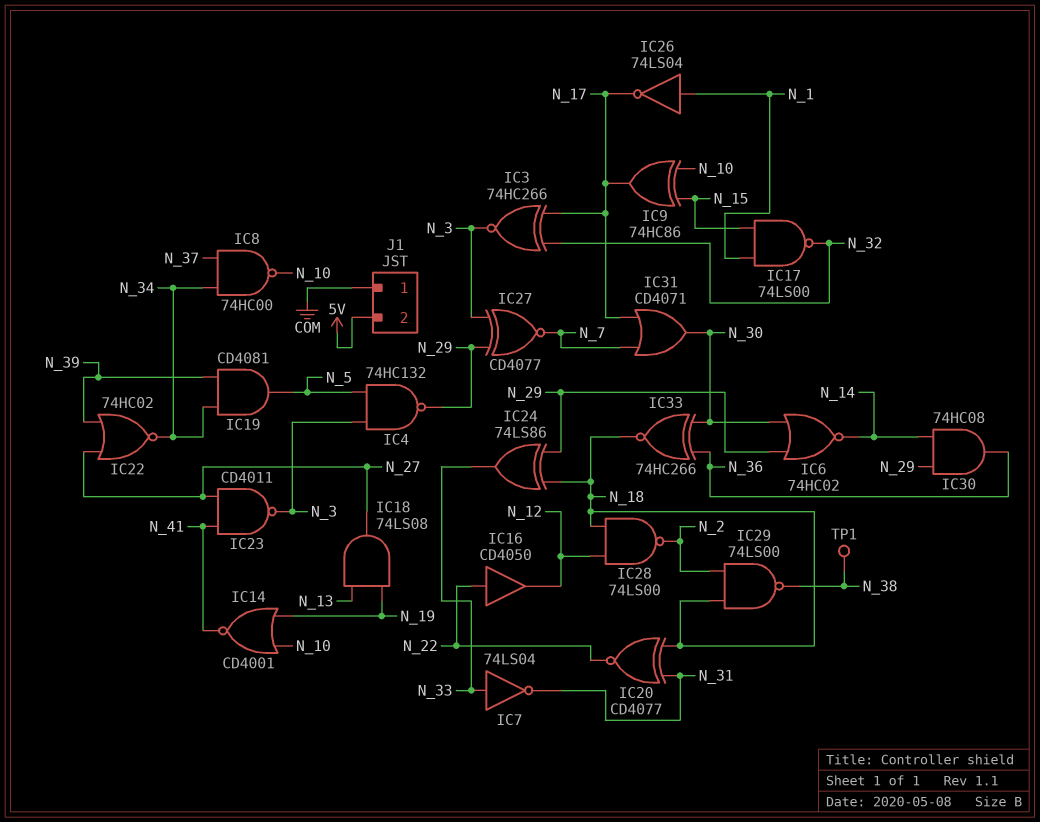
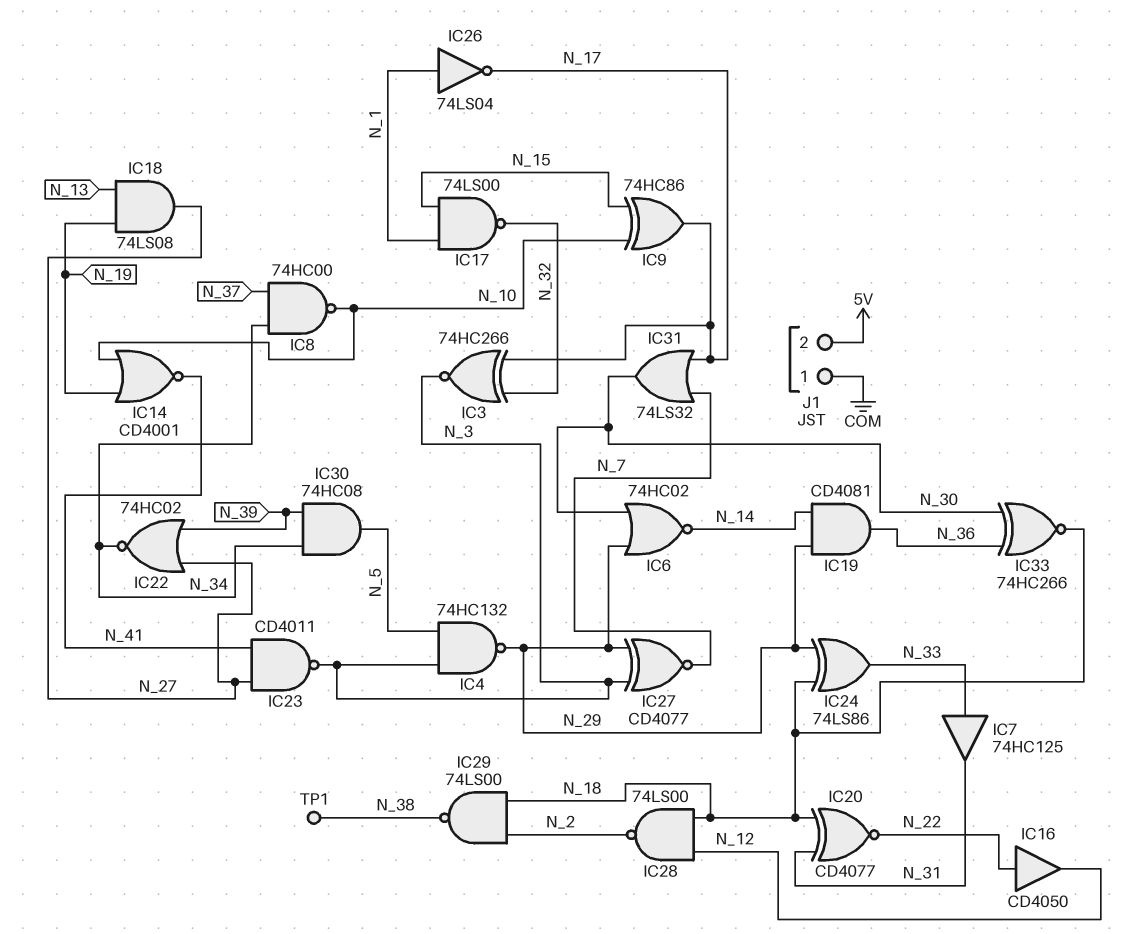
IC7: NOT 74LS04 (in N_33, out N_31) -> buffer 74HC125 (in N_33, out N_31)
IC19: AND CD4081 (in N_34, in N_39, out N_5) -> AND CD4081 (in N_14, in N_29, out N_36)
IC30: AND 74HC08 (in N_14, in N_29, out N_36) -> AND 74HC08 (in N_34, in N_39, out N_5)
IC31: OR CD4071 (in N_7, in N_17, out N_30) -> OR 74LS32 (in N_7, in N_17, out N_30)

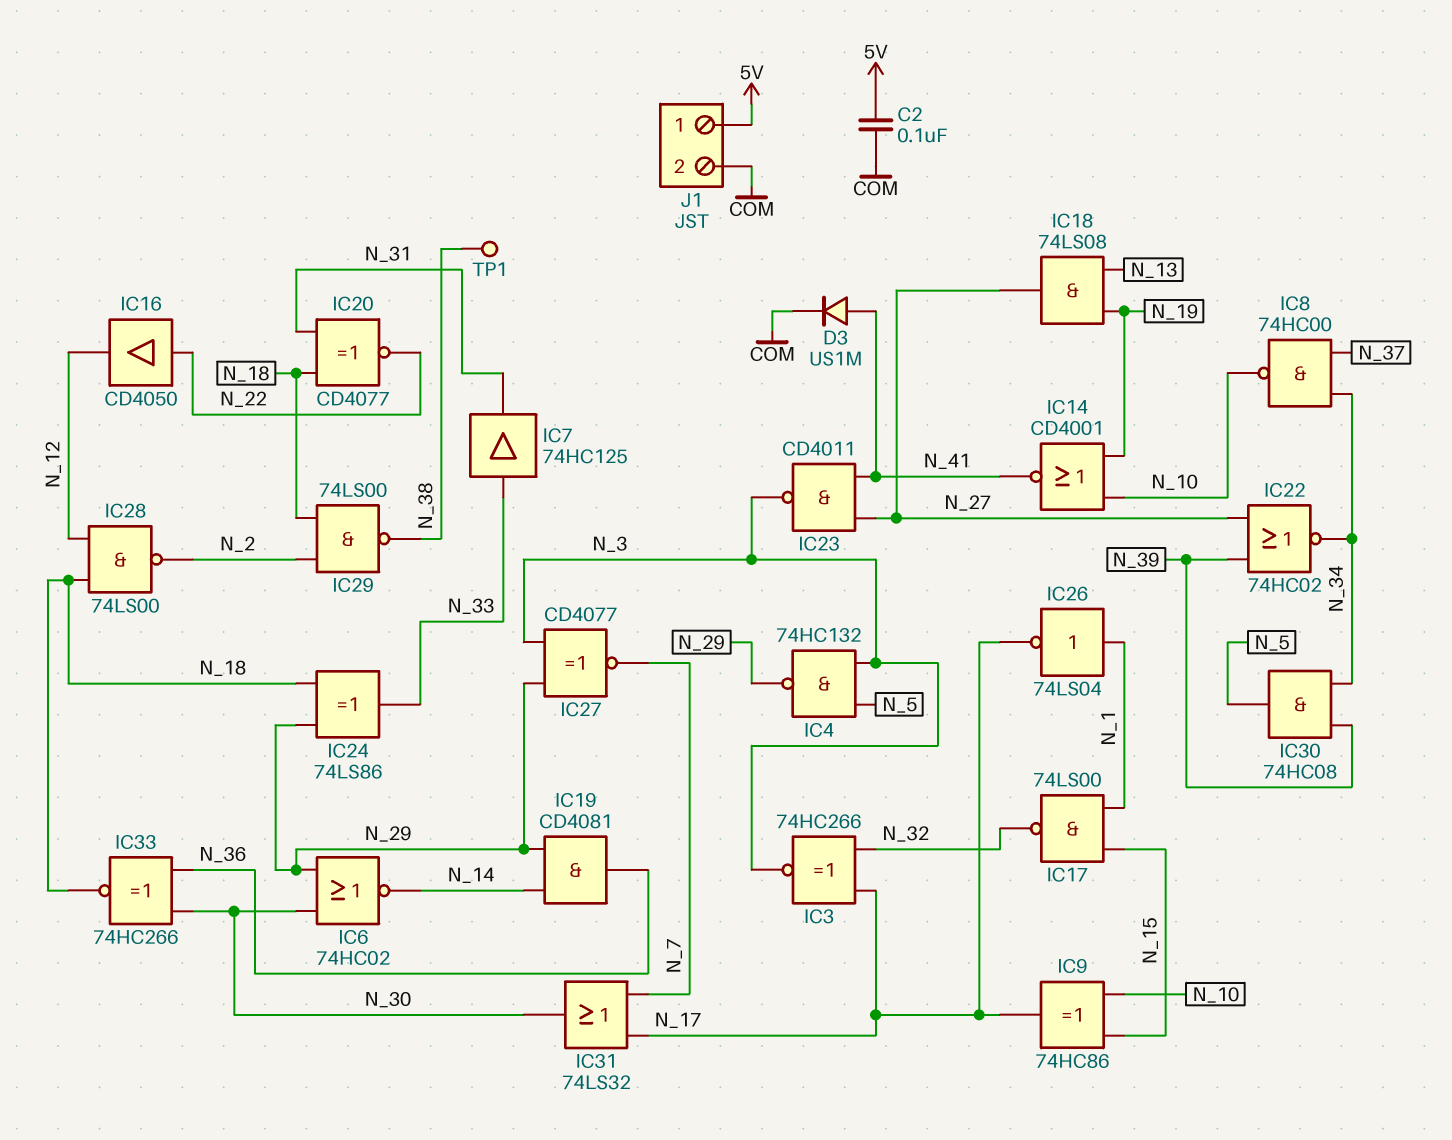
C2: none -> 100nF (5V, COM)
D3: none -> diode US1M (A N_41, K COM)
J1 pin 1: COM -> 5V
J1 pin 2: 5V -> COM

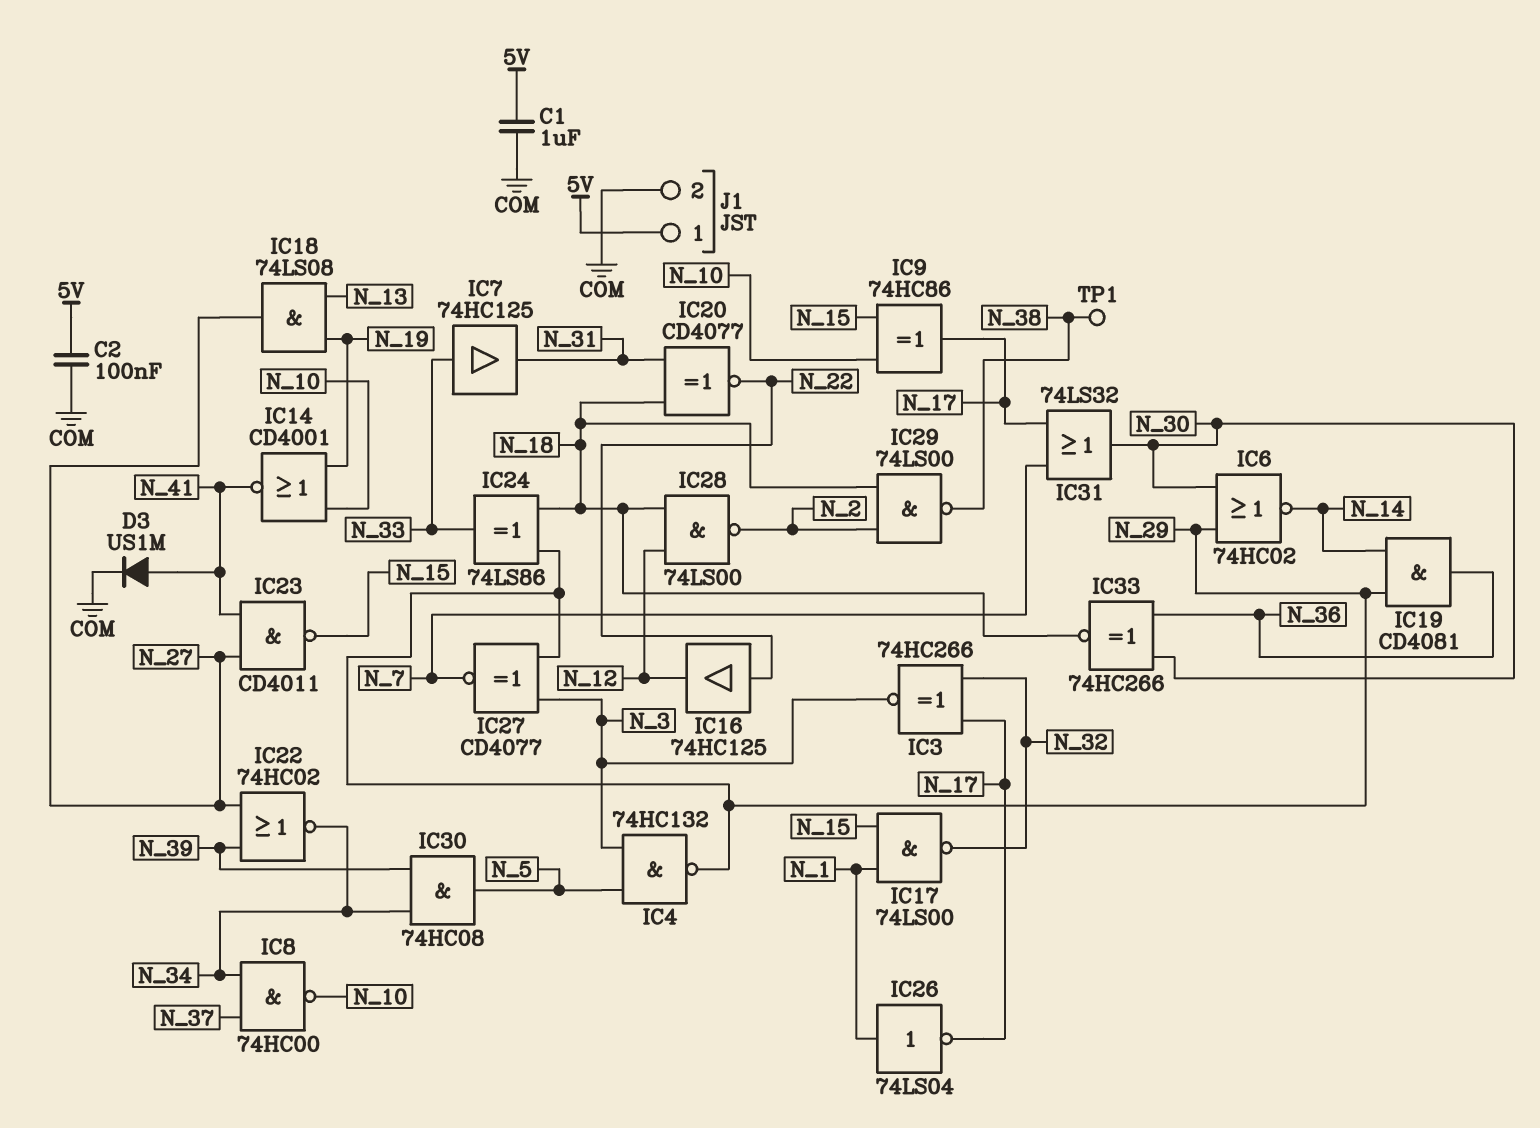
C1: none -> 1uF (5V, COM)
IC16: buffer CD4050 (in N_22, out N_12) -> buffer 74HC125 (in N_22, out N_12)
IC23: NAND CD4011 (in N_27, in N_41, out N_3) -> NAND CD4011 (in N_27, in N_41, out N_15)

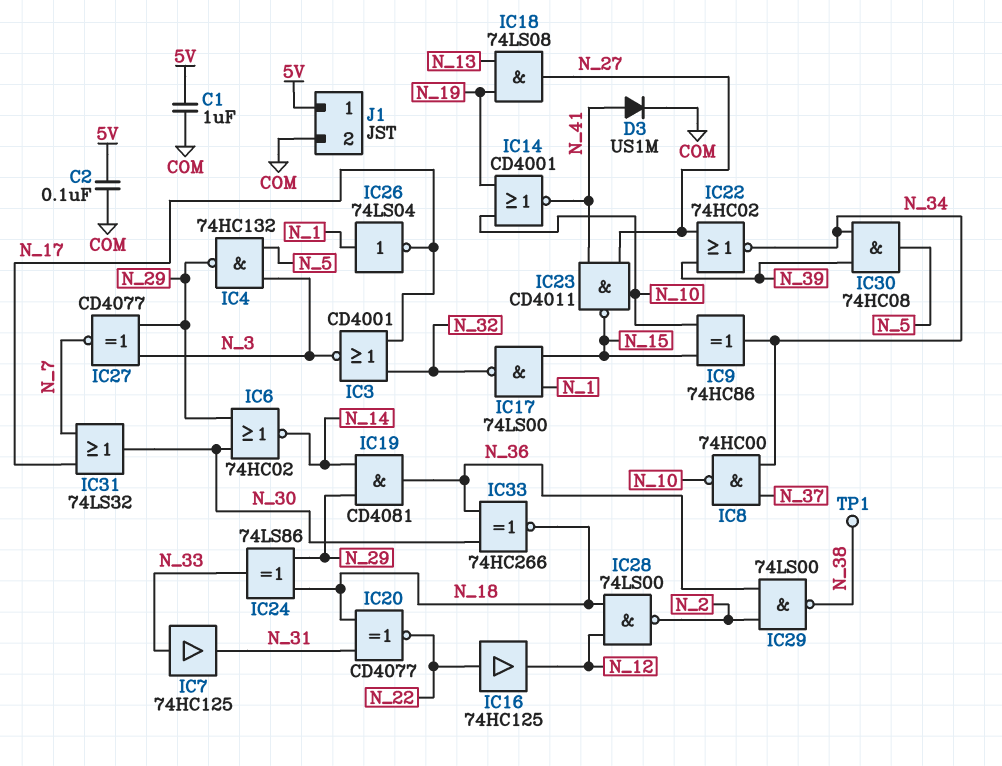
IC3: XNOR 74HC266 (in N_17, in N_32, out N_3) -> NOR CD4001 (in N_17, in N_32, out N_3)
IC9: XOR 74HC86 (in N_10, in N_15, out N_17) -> XOR 74HC86 (in N_10, in N_15, out N_34)
IC29: NAND 74LS00 (in N_2, in N_18, out N_38) -> NAND 74LS00 (in N_2, in N_36, out N_38)

